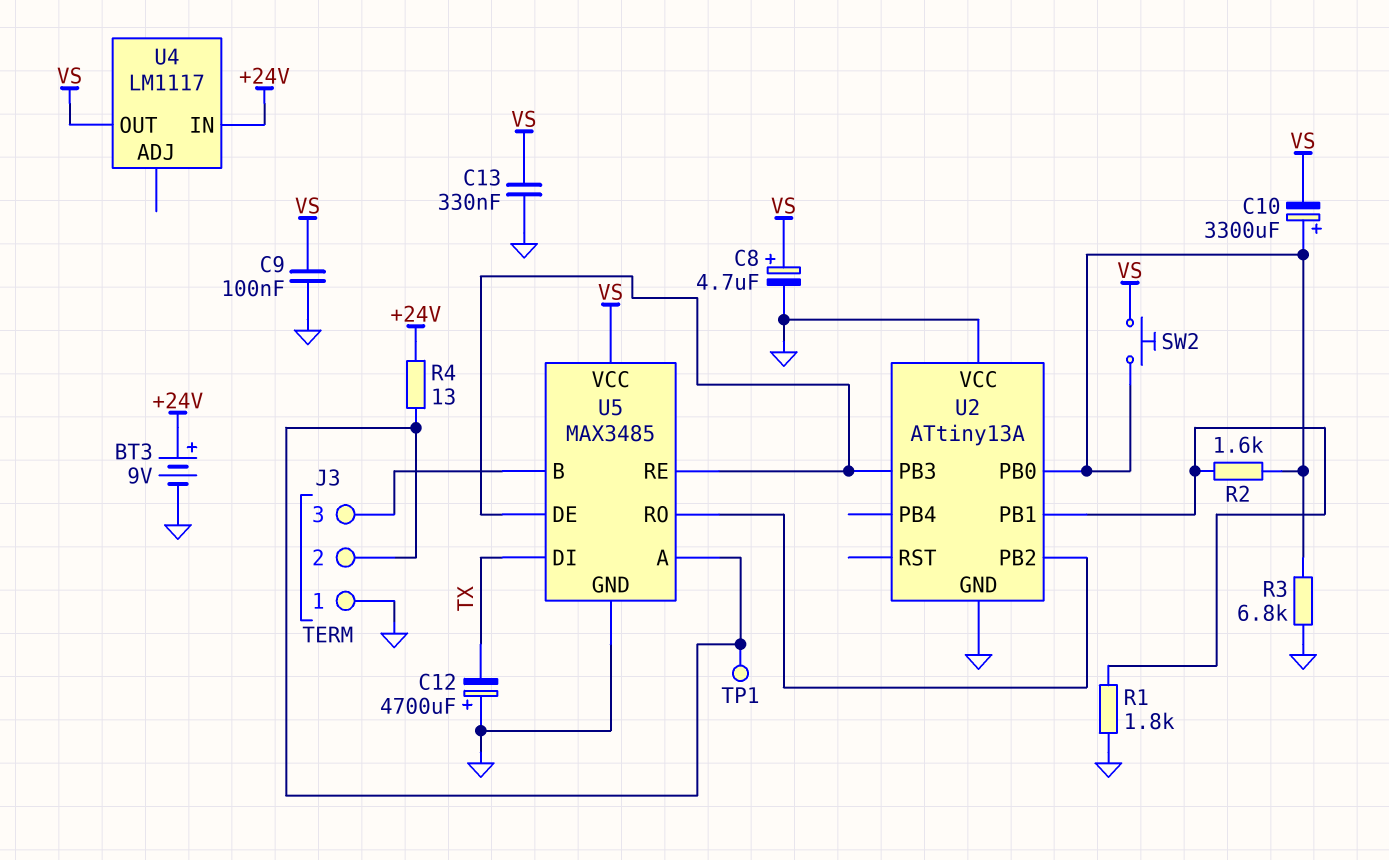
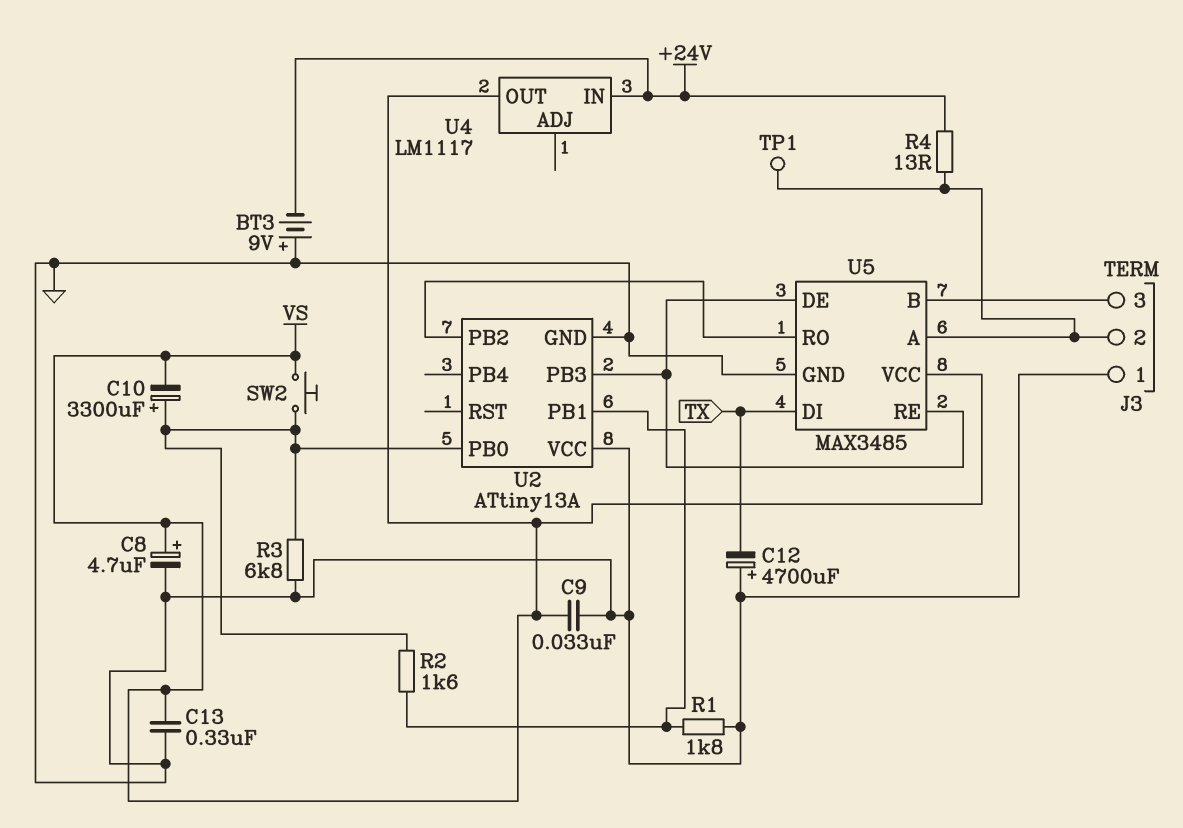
BT3: 9V (plus +24V, minus GND) -> 9V (plus GND, minus +24V)
C9: 100nF (GND, VS) -> 33nF (GND, VS)

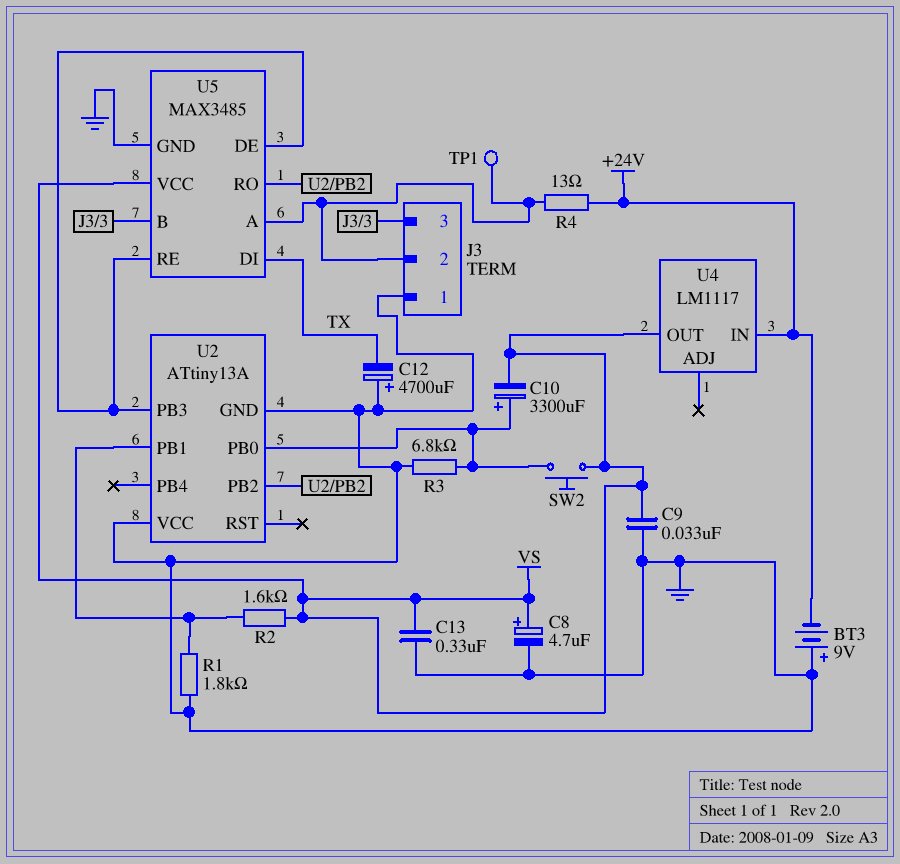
R2: 1.6k (U2/PB0, U2/PB1) -> 1.6k (U2/PB1, VS)

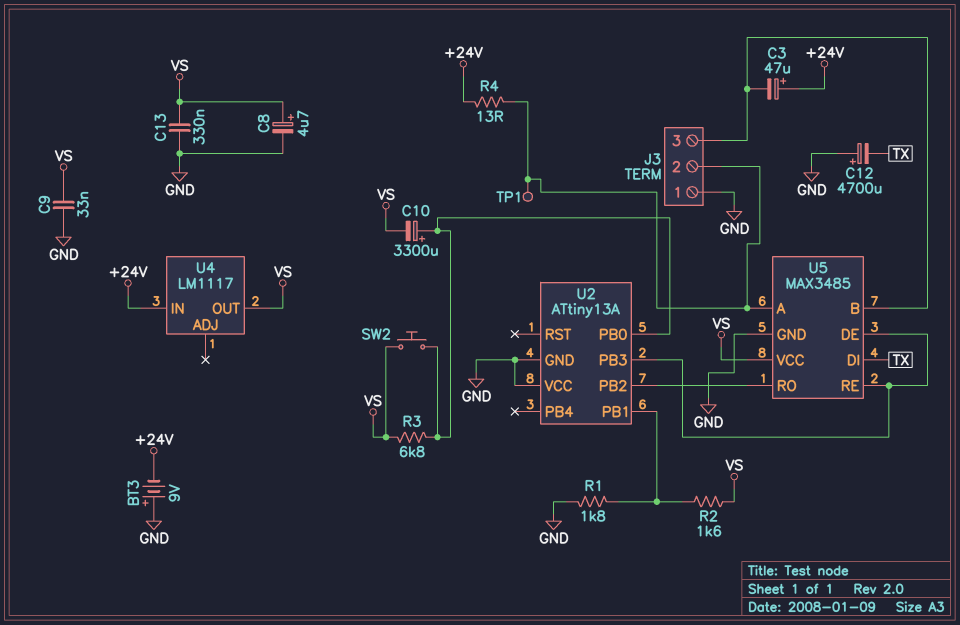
C3: none -> 47uF (plus +24V, minus J3/3)
R3: 6.8k (GND, U2/PB0) -> 6.8k (U2/PB0, VS)

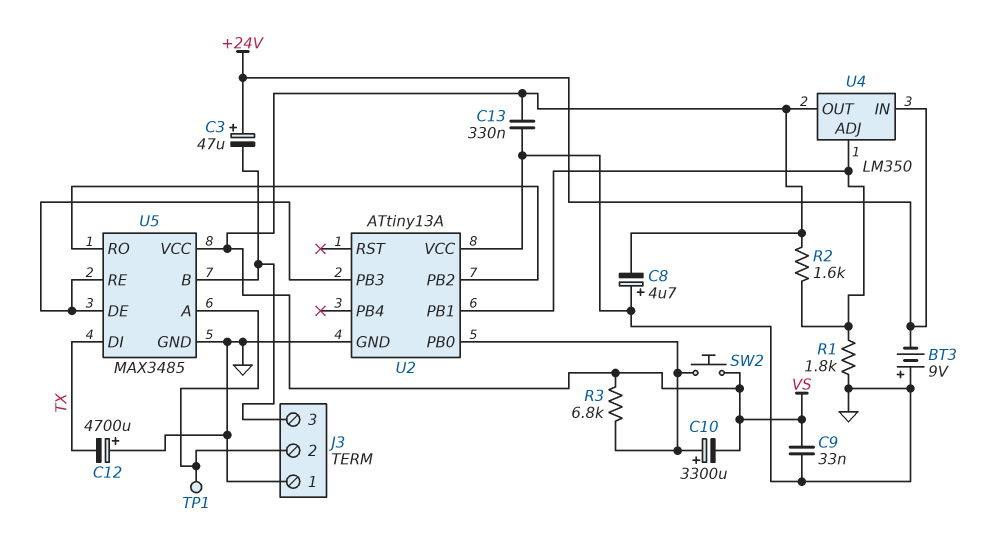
C8: 4.7uF (plus VS, minus GND) -> 4.7uF (plus GND, minus VS)
R4: 13 (+24V, J3/2) -> none
U4: LM1117 -> LM350
U4 pin ADJ: none -> U2/PB1

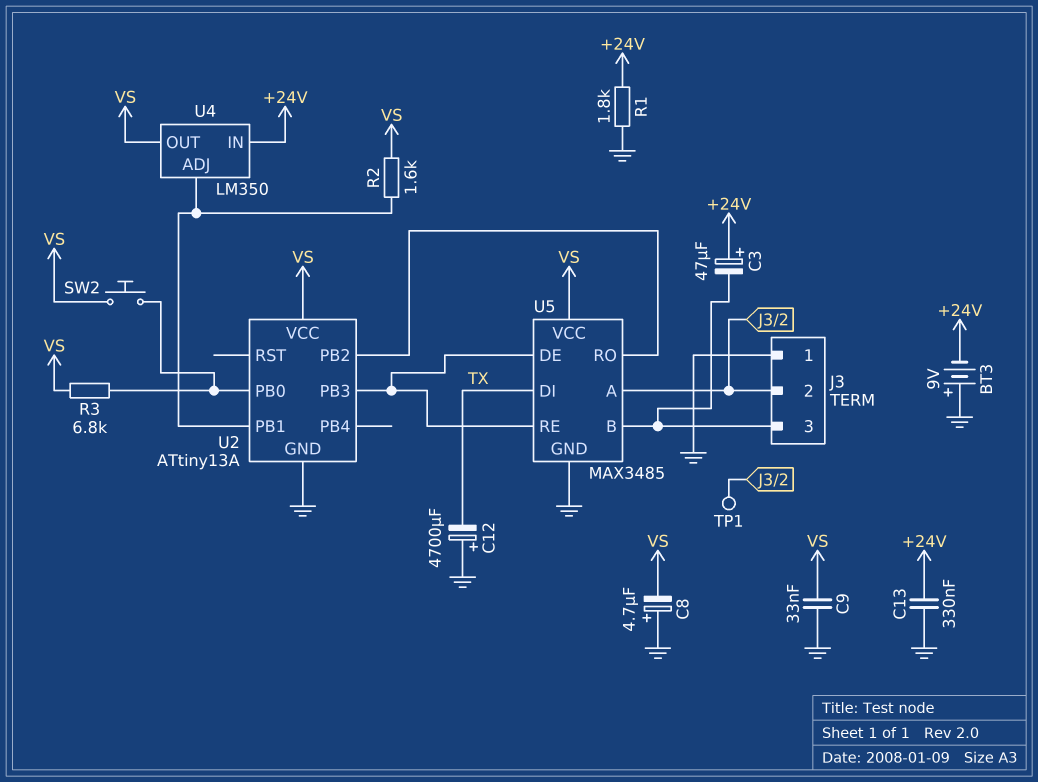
C10: 3300uF (plus U2/PB0, minus VS) -> none
C13: 330nF (GND, VS) -> 330nF (+24V, GND)
R1: 1.8k (GND, U2/PB1) -> 1.8k (+24V, GND)
U2 pin VCC: GND -> VS

